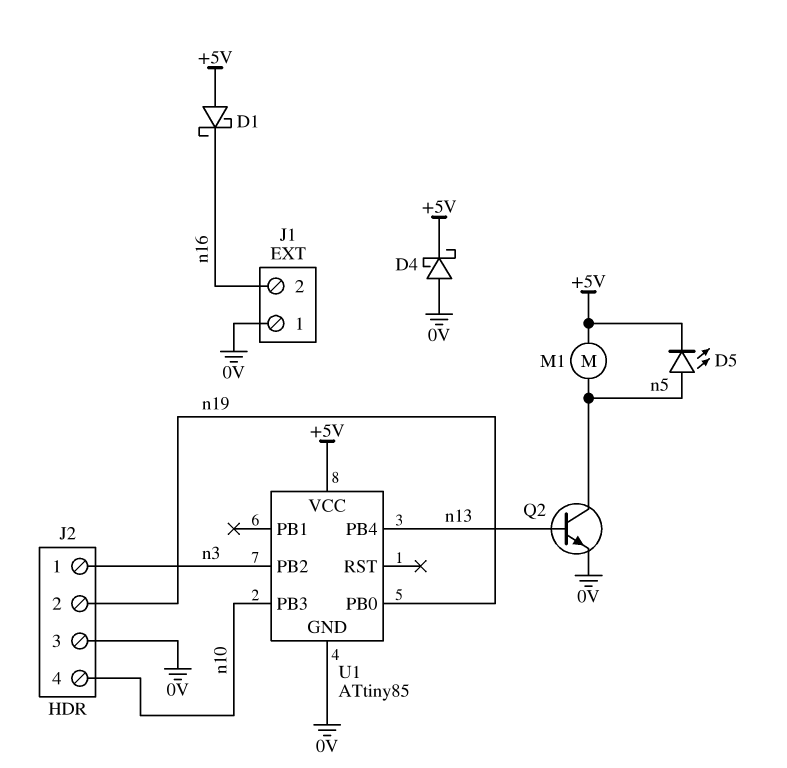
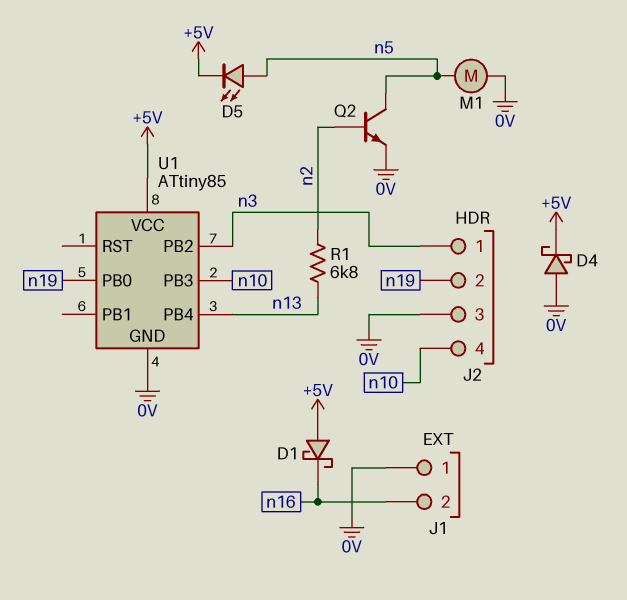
M1: motor (+5V, n5) -> motor (0V, n5)
Q2: NPN (B n13, C n5, E 0V) -> NPN (B n2, C n5, E 0V)
R1: none -> 6.8k (n2, n13)

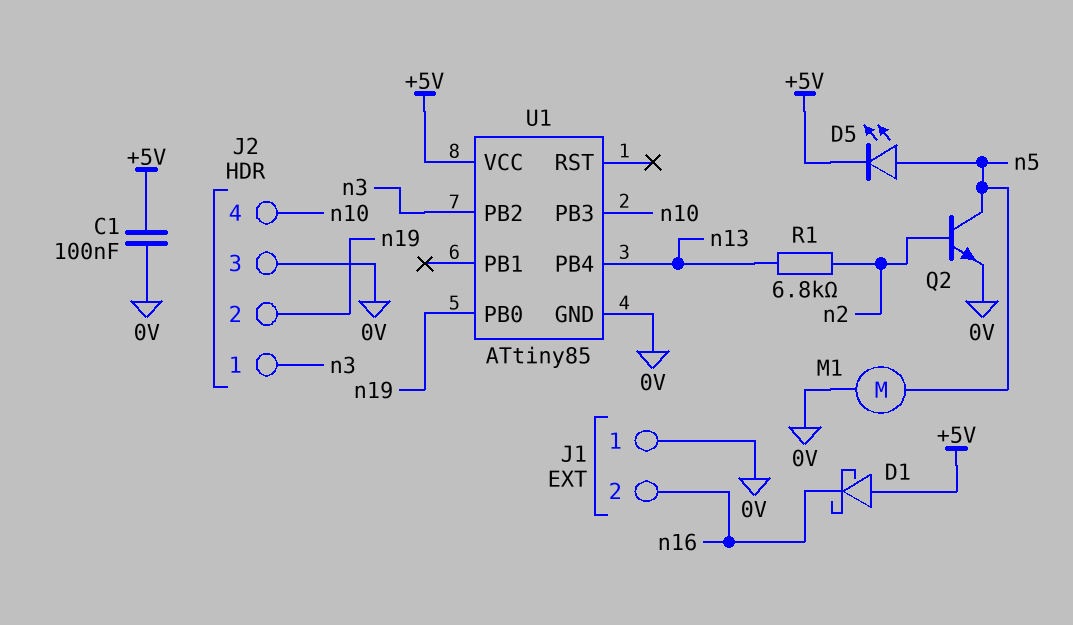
C1: none -> 100nF (+5V, 0V)
D4: schottky (A 0V, K +5V) -> none

